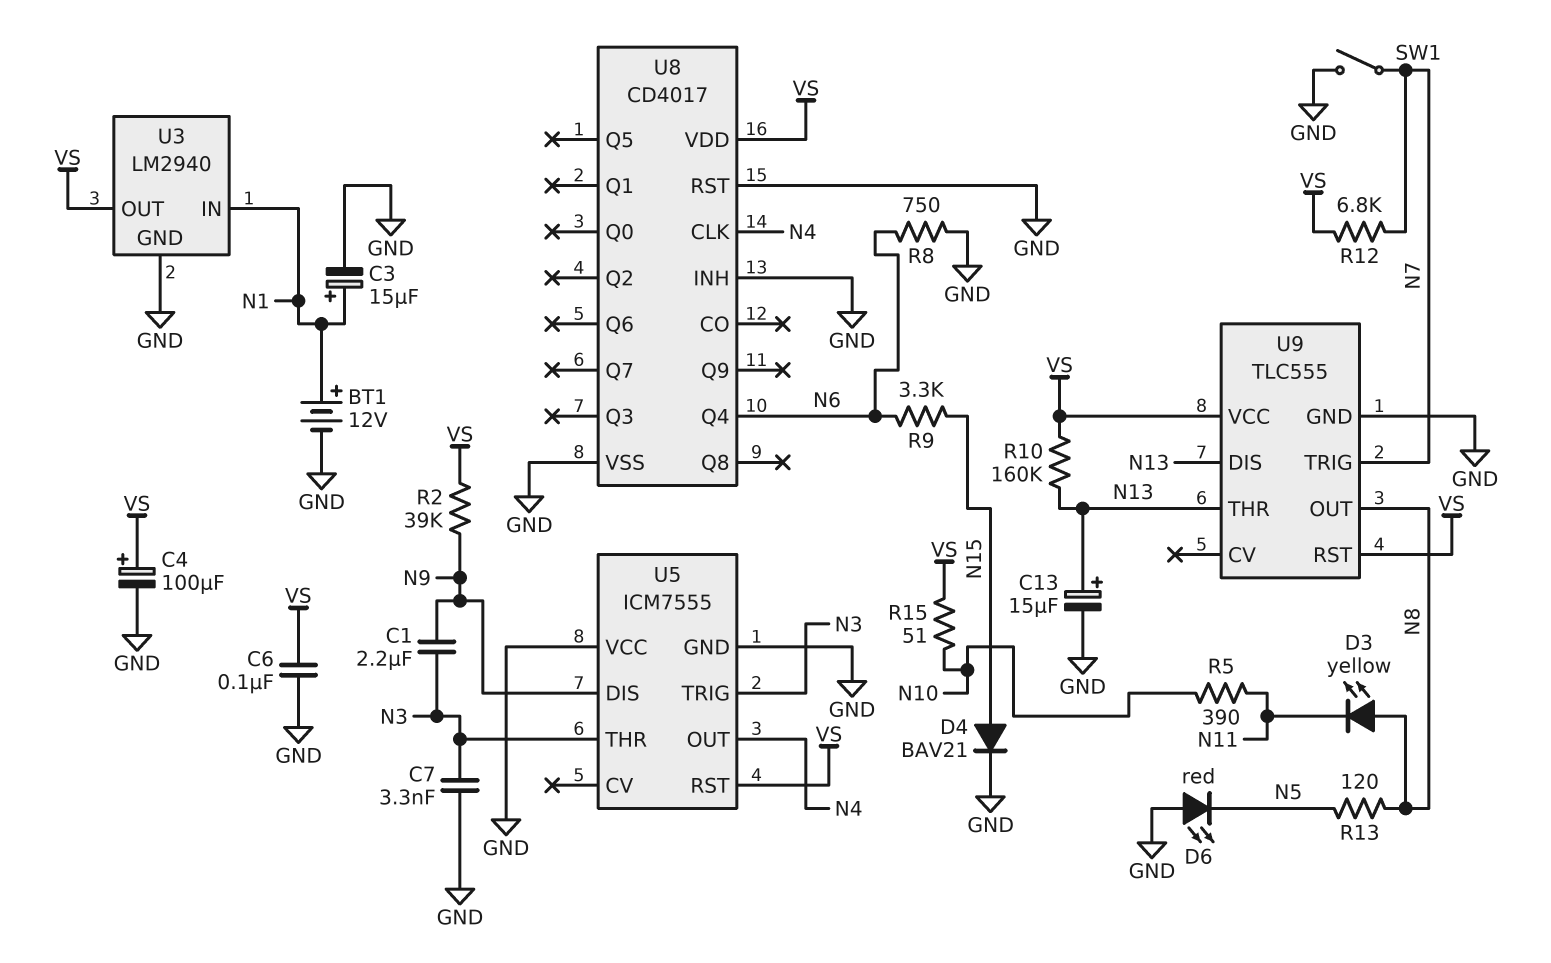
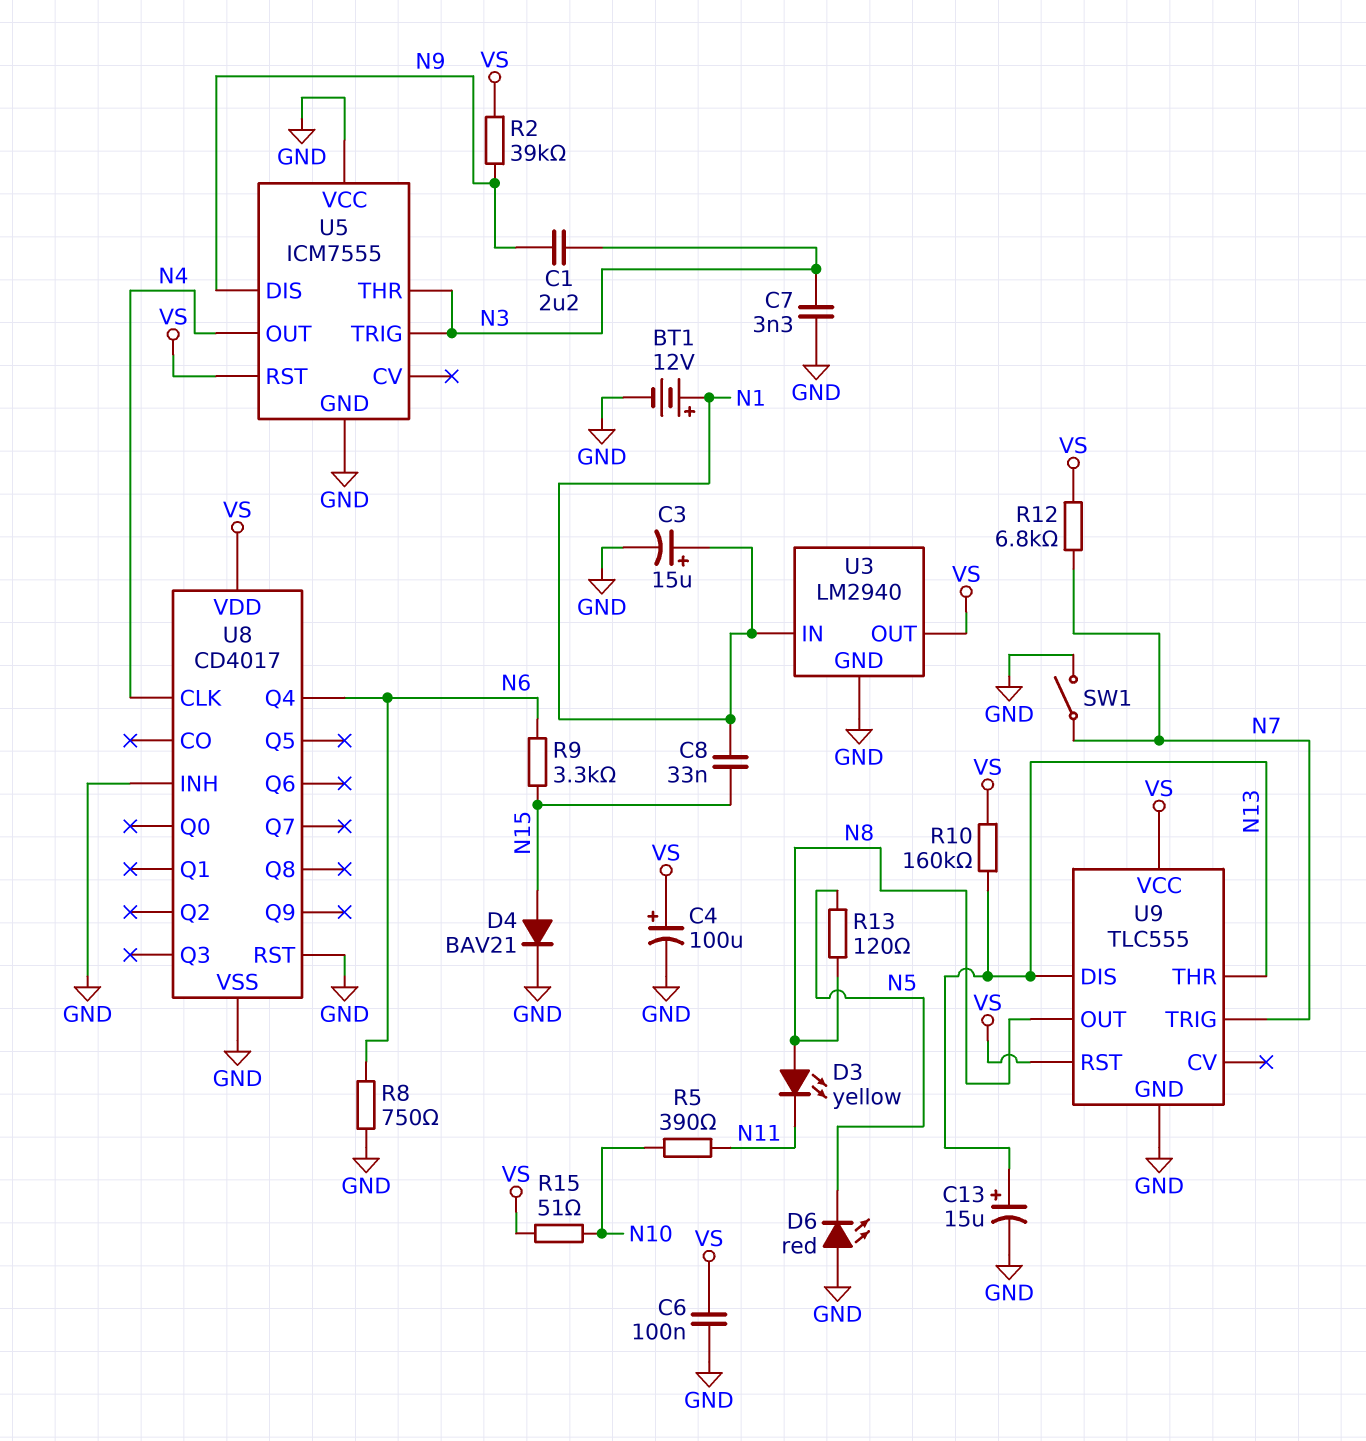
C8: none -> 33nF (N1, N15)

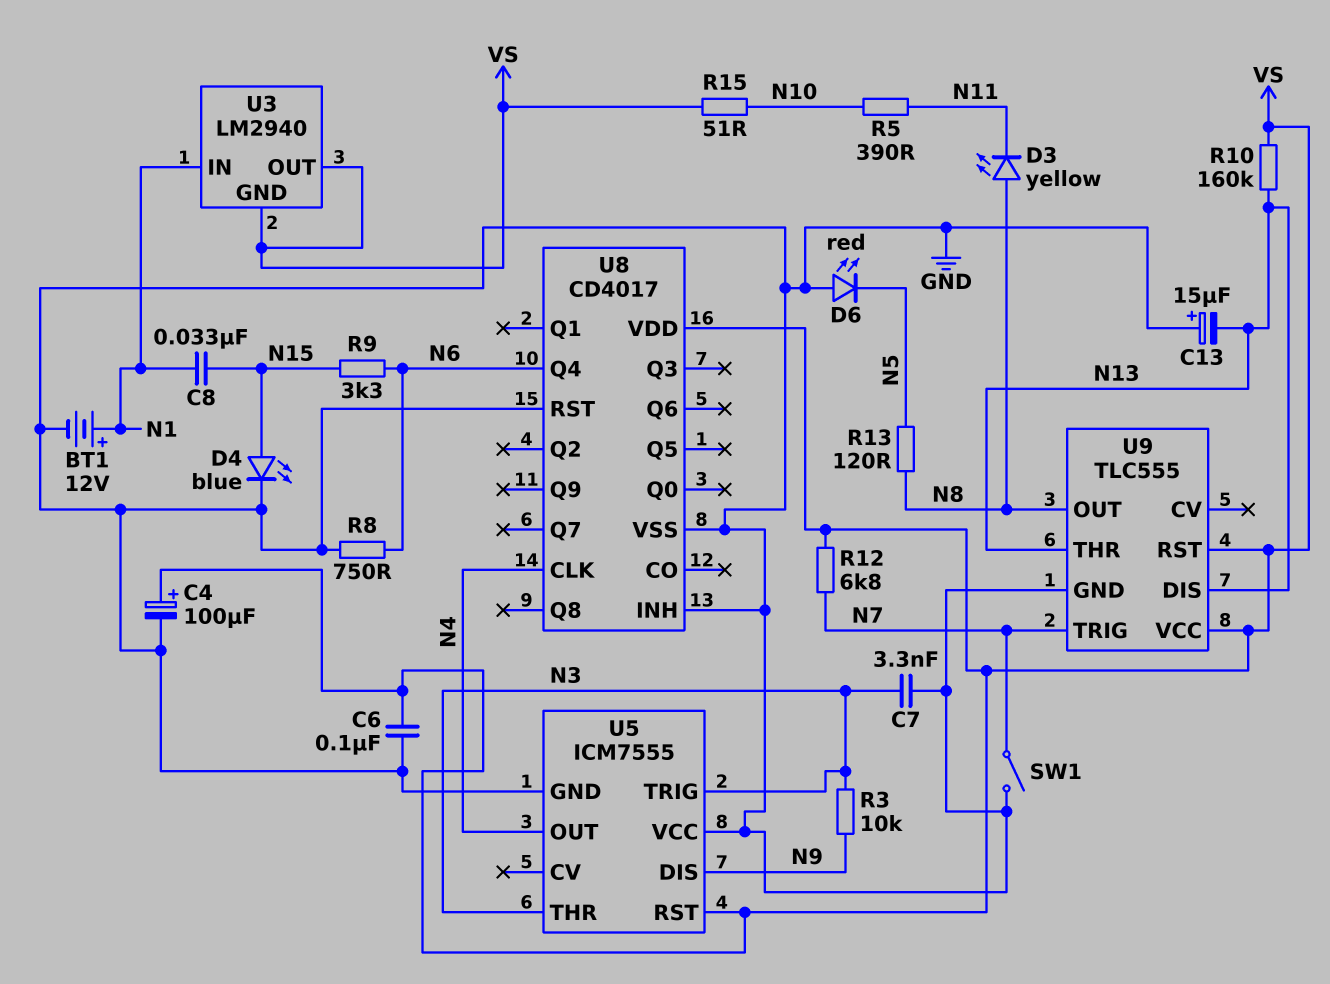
C1: 2.2uF (N3, N9) -> none
C3: 15uF (plus N1, minus GND) -> none
C13: 15uF (plus N13, minus GND) -> 15uF (plus GND, minus N13)
D4: diode BAV21 (A N15, K GND) -> LED blue (A N15, K GND)
R2: 39k (N9, VS) -> none
R3: none -> 10k (N3, N9)
U3 pin GND: GND -> VS

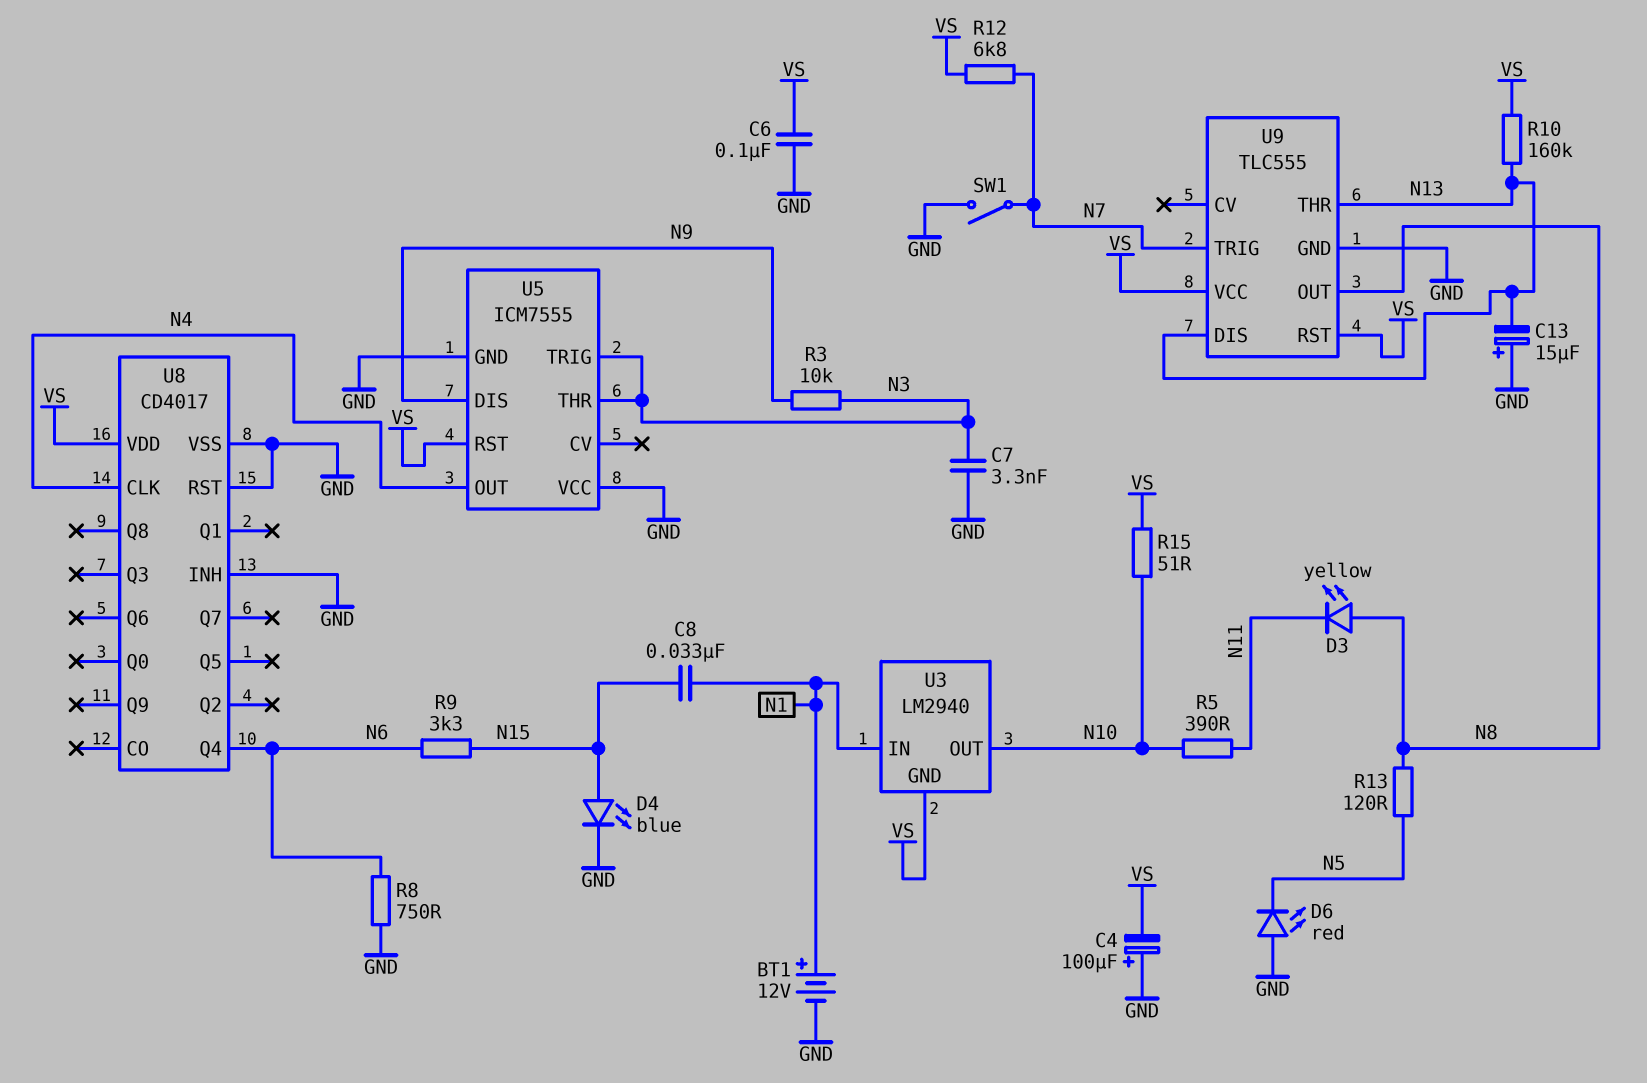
C4: 100uF (plus VS, minus GND) -> 100uF (plus GND, minus VS)
U3 pin OUT: VS -> N10

